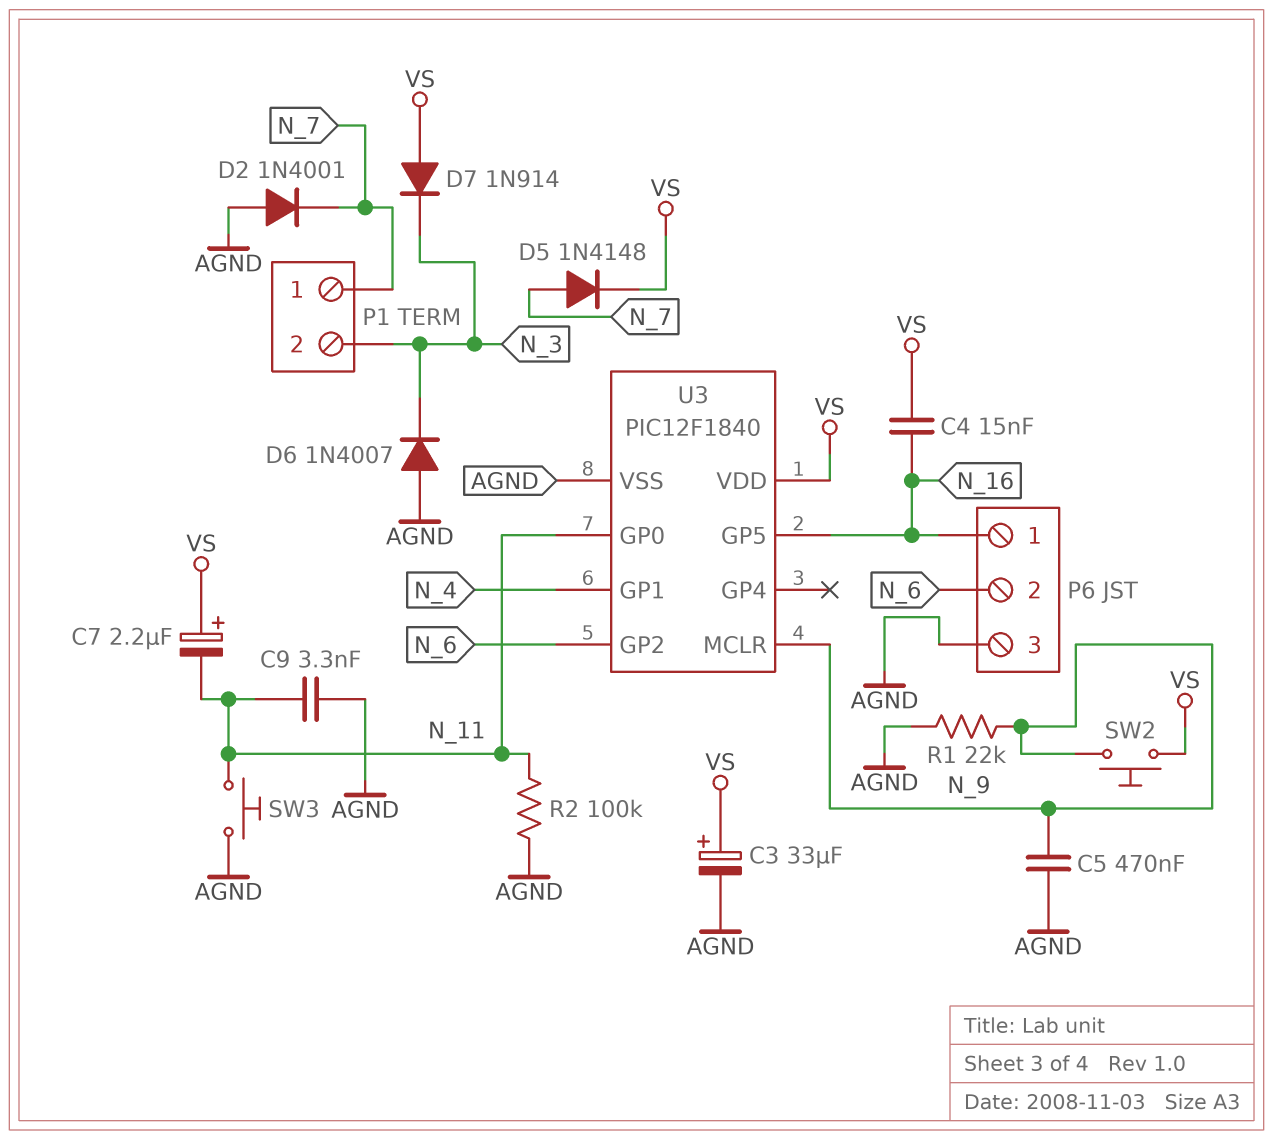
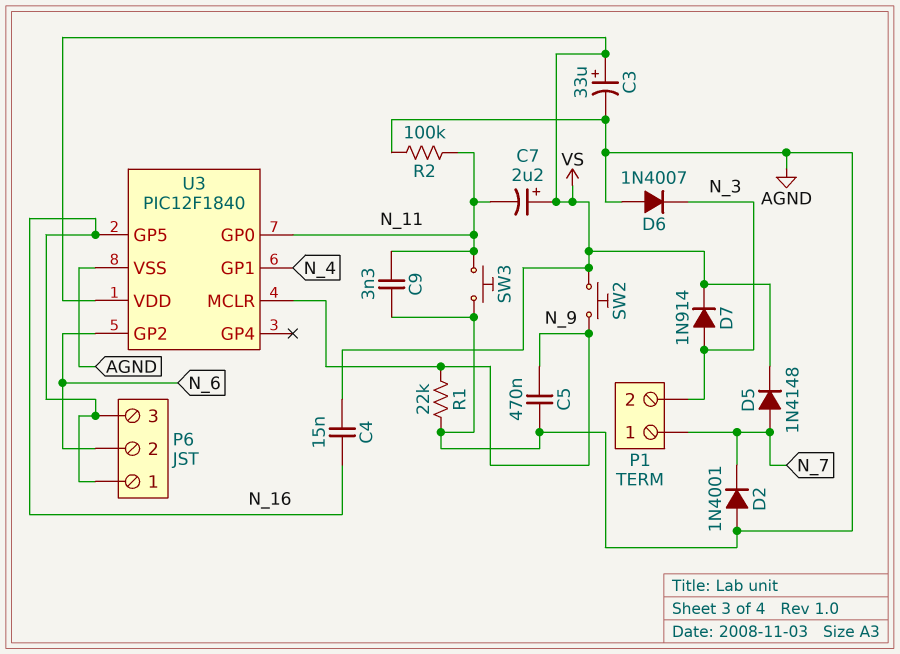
D7: diode 1N914 (A VS, K N_3) -> diode 1N914 (A N_3, K VS)
P6 pin 3: AGND -> N_16

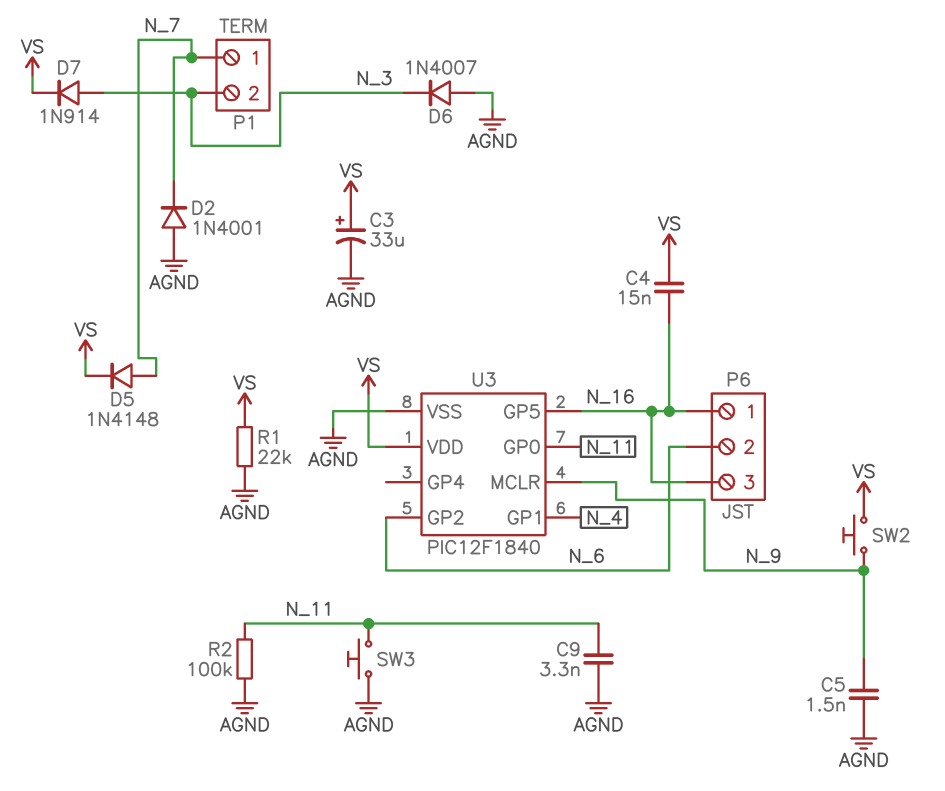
C5: 470nF (AGND, N_9) -> 1.5nF (AGND, N_9)
C7: 2.2uF (plus VS, minus N_11) -> none
R1: 22k (AGND, N_9) -> 22k (AGND, VS)

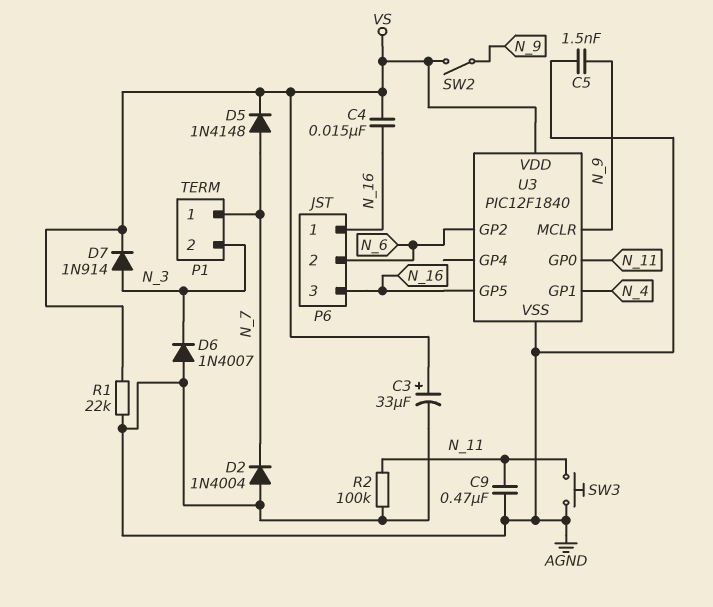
C9: 3.3nF (AGND, N_11) -> 470nF (AGND, N_11)
D2: diode 1N4001 (A AGND, K N_7) -> diode 1N4004 (A AGND, K N_7)
SW2: button (N_9, VS) -> switch (N_9, VS)

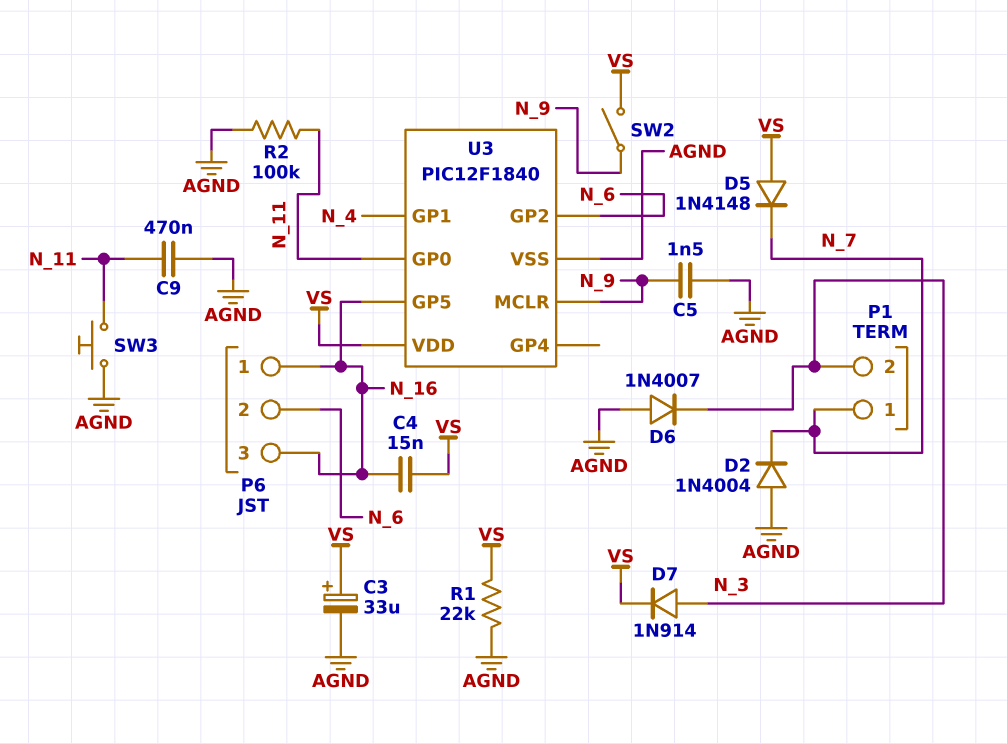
D5: diode 1N4148 (A N_7, K VS) -> diode 1N4148 (A VS, K N_7)

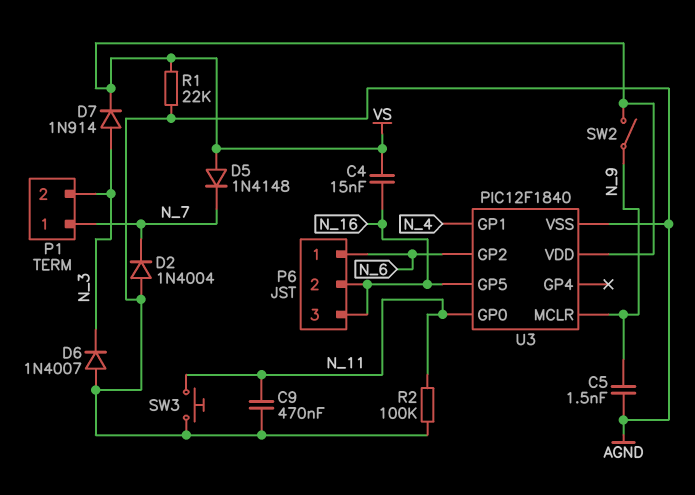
C3: 33uF (plus VS, minus AGND) -> none
P6 pin 1: N_16 -> N_6
P6 pin 2: N_6 -> N_16

